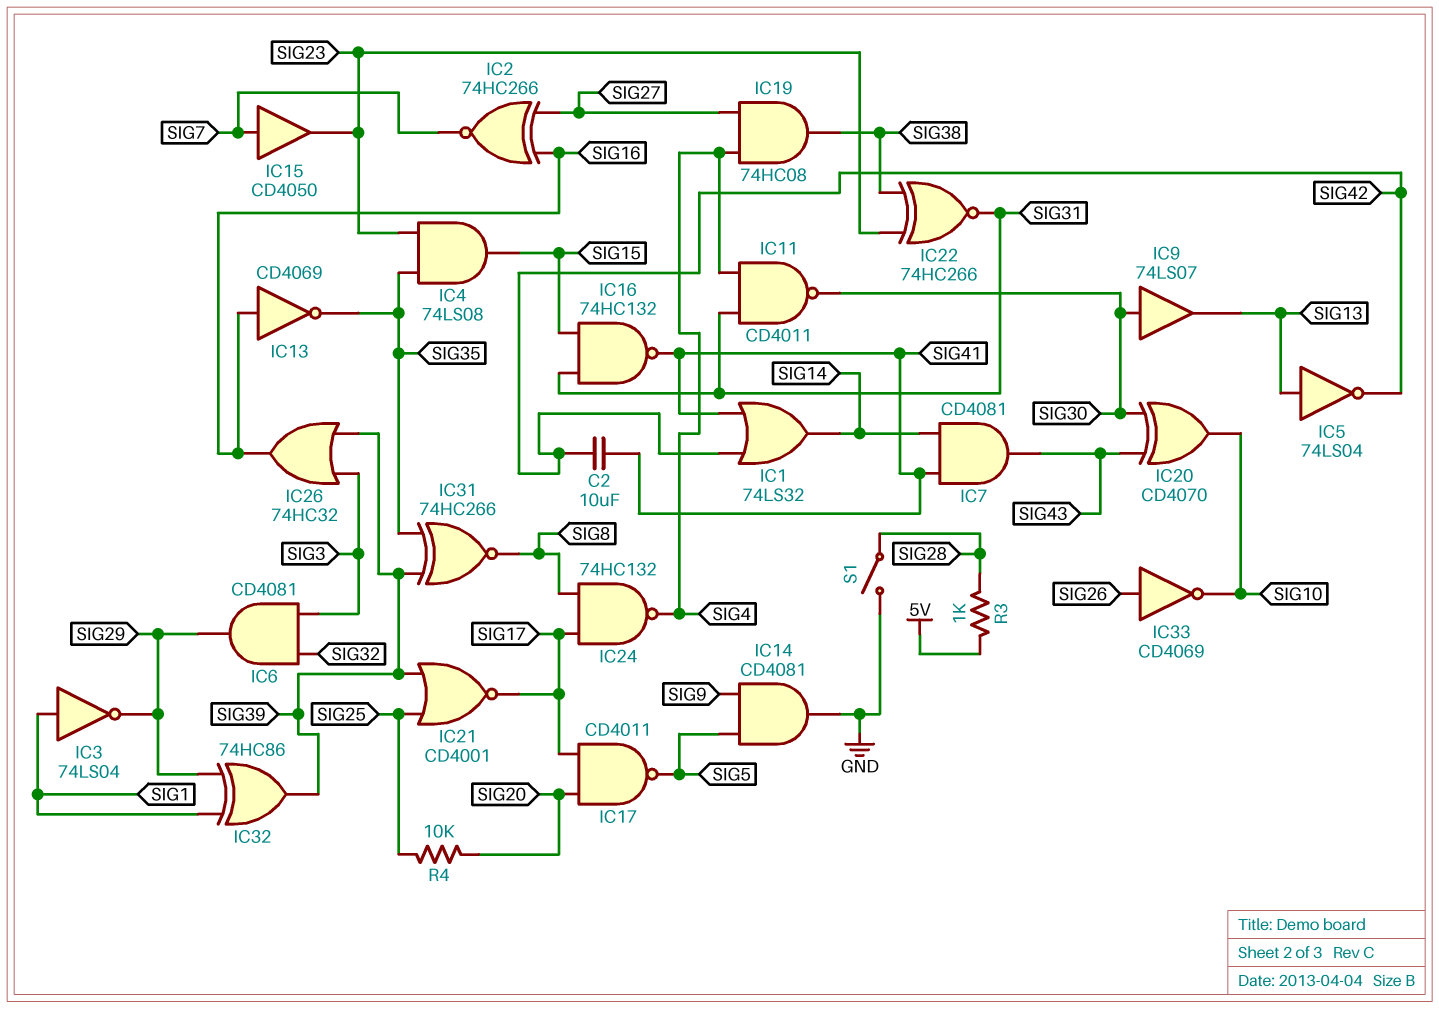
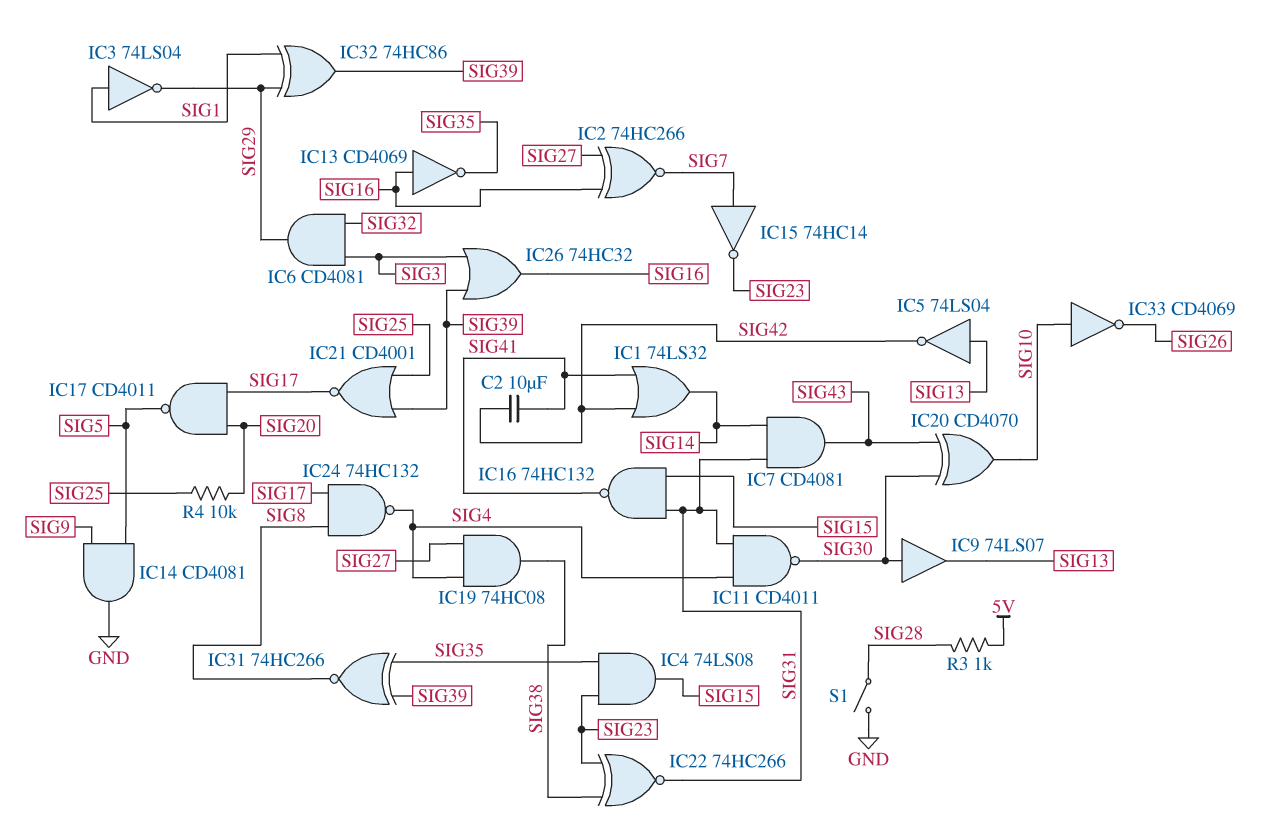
IC7: AND CD4081 (in SIG14, in SIG41, out SIG43) -> AND CD4081 (in SIG14, in SIG31, out SIG43)
IC15: buffer CD4050 (in SIG7, out SIG23) -> NOT 74HC14 (in SIG7, out SIG23)
IC33: NOT CD4069 (in SIG26, out SIG10) -> NOT CD4069 (in SIG10, out SIG26)

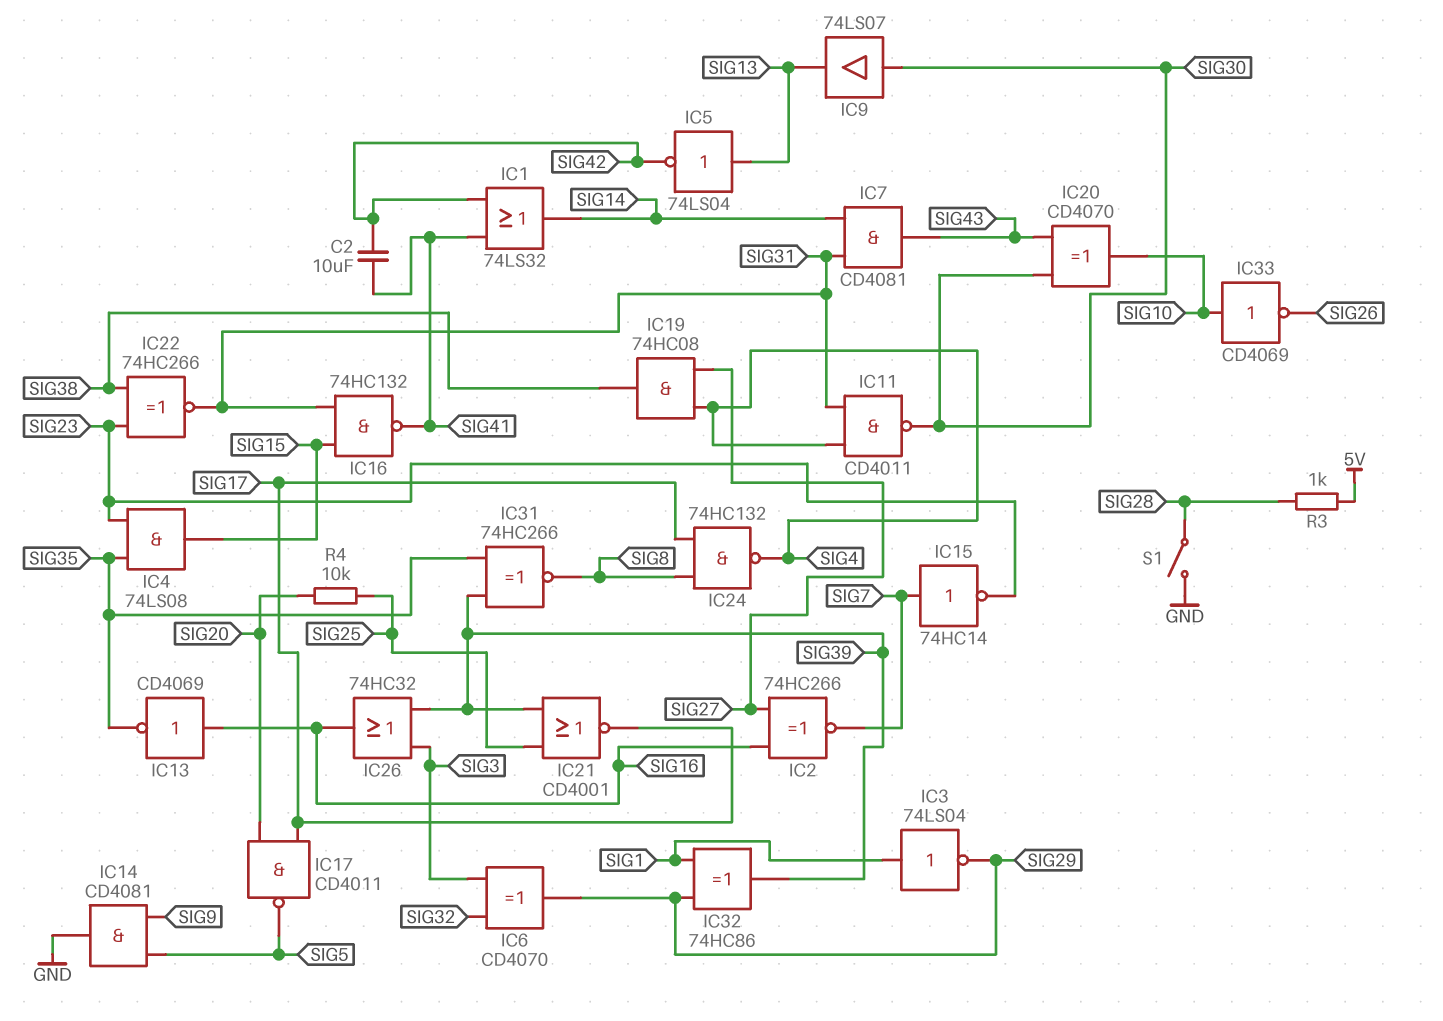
IC6: AND CD4081 (in SIG3, in SIG32, out SIG29) -> XOR CD4070 (in SIG3, in SIG32, out SIG29)

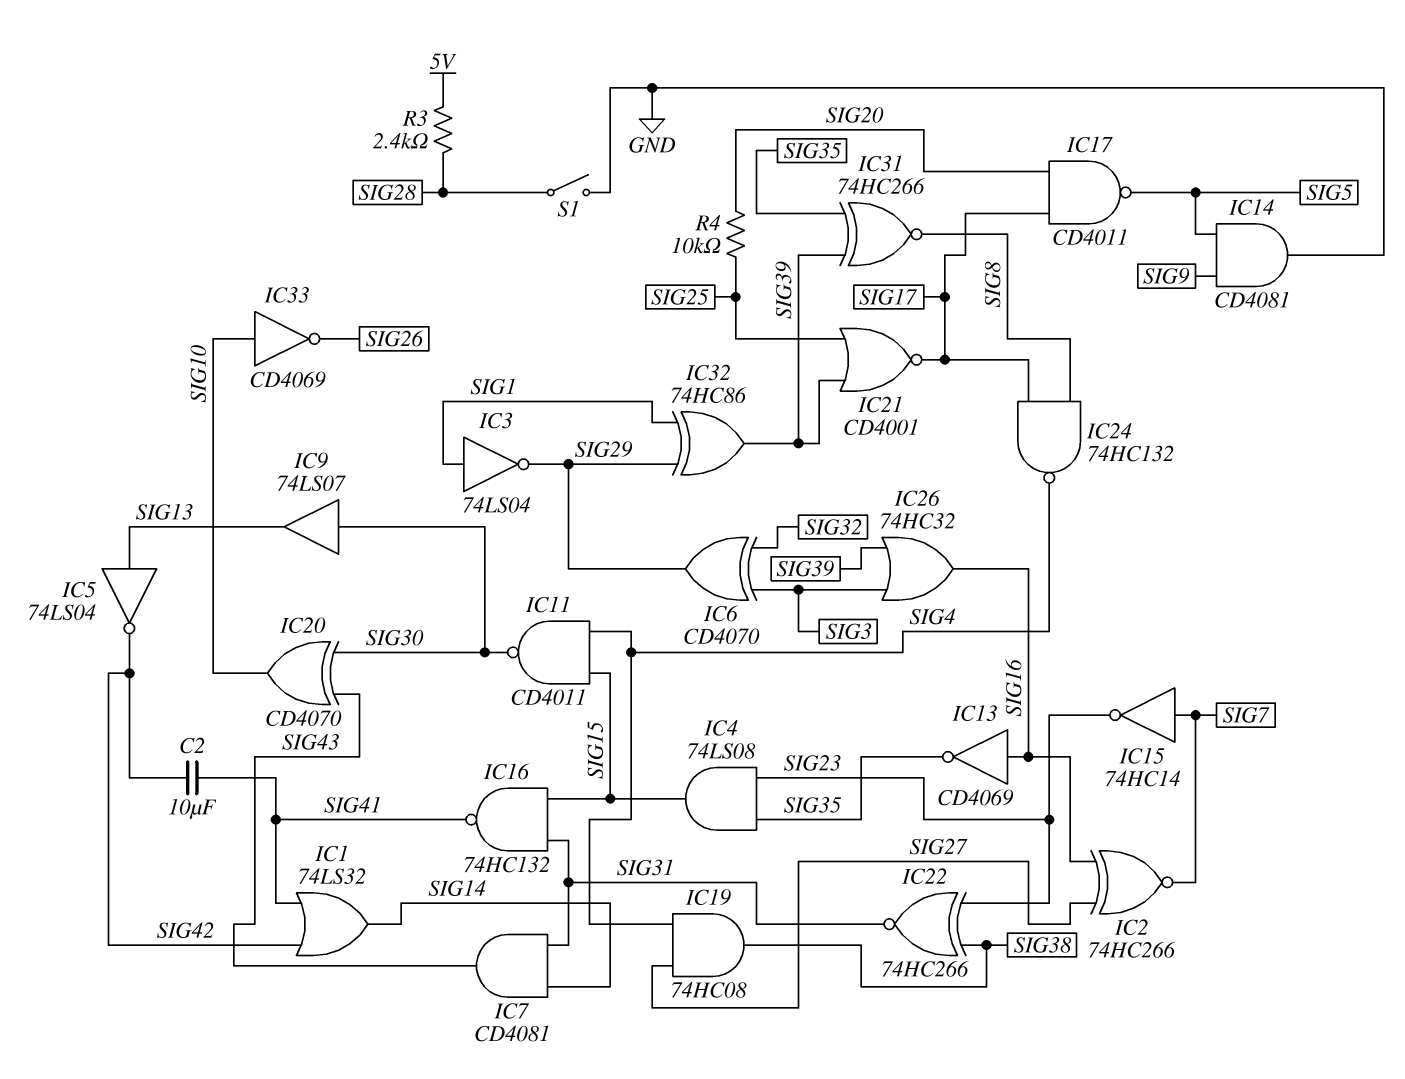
IC11: NAND CD4011 (in SIG4, in SIG31, out SIG30) -> NAND CD4011 (in SIG4, in SIG15, out SIG30)
R3: 1k (5V, SIG28) -> 2.4k (5V, SIG28)

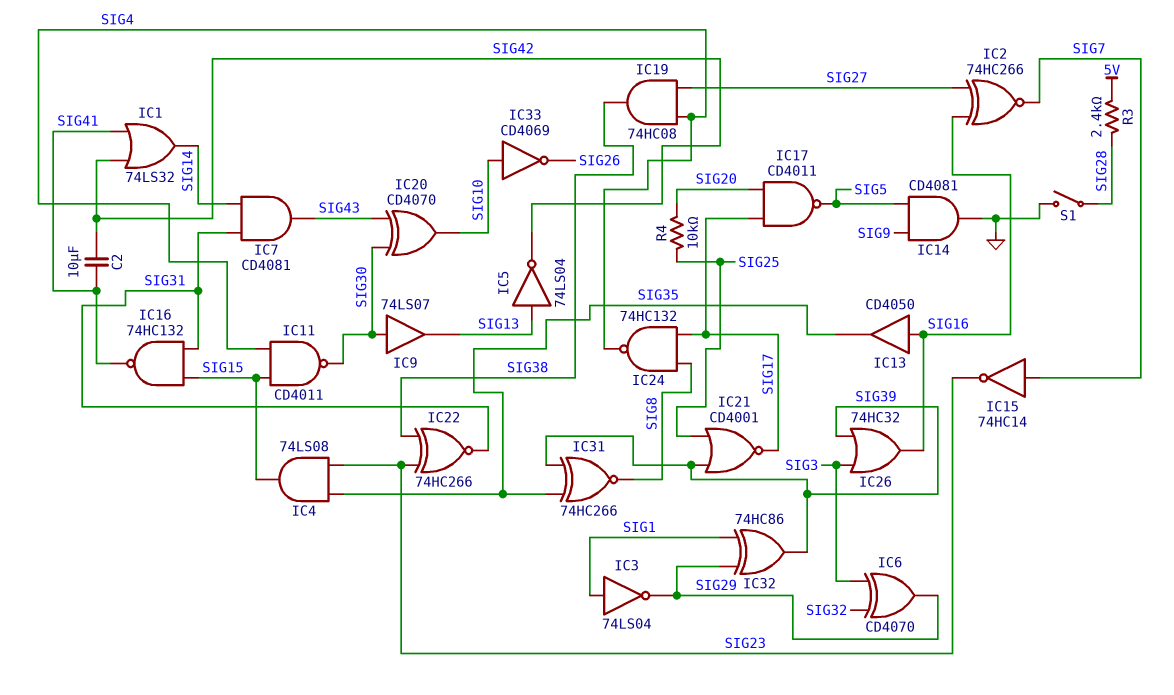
IC13: NOT CD4069 (in SIG16, out SIG35) -> buffer CD4050 (in SIG16, out SIG35)

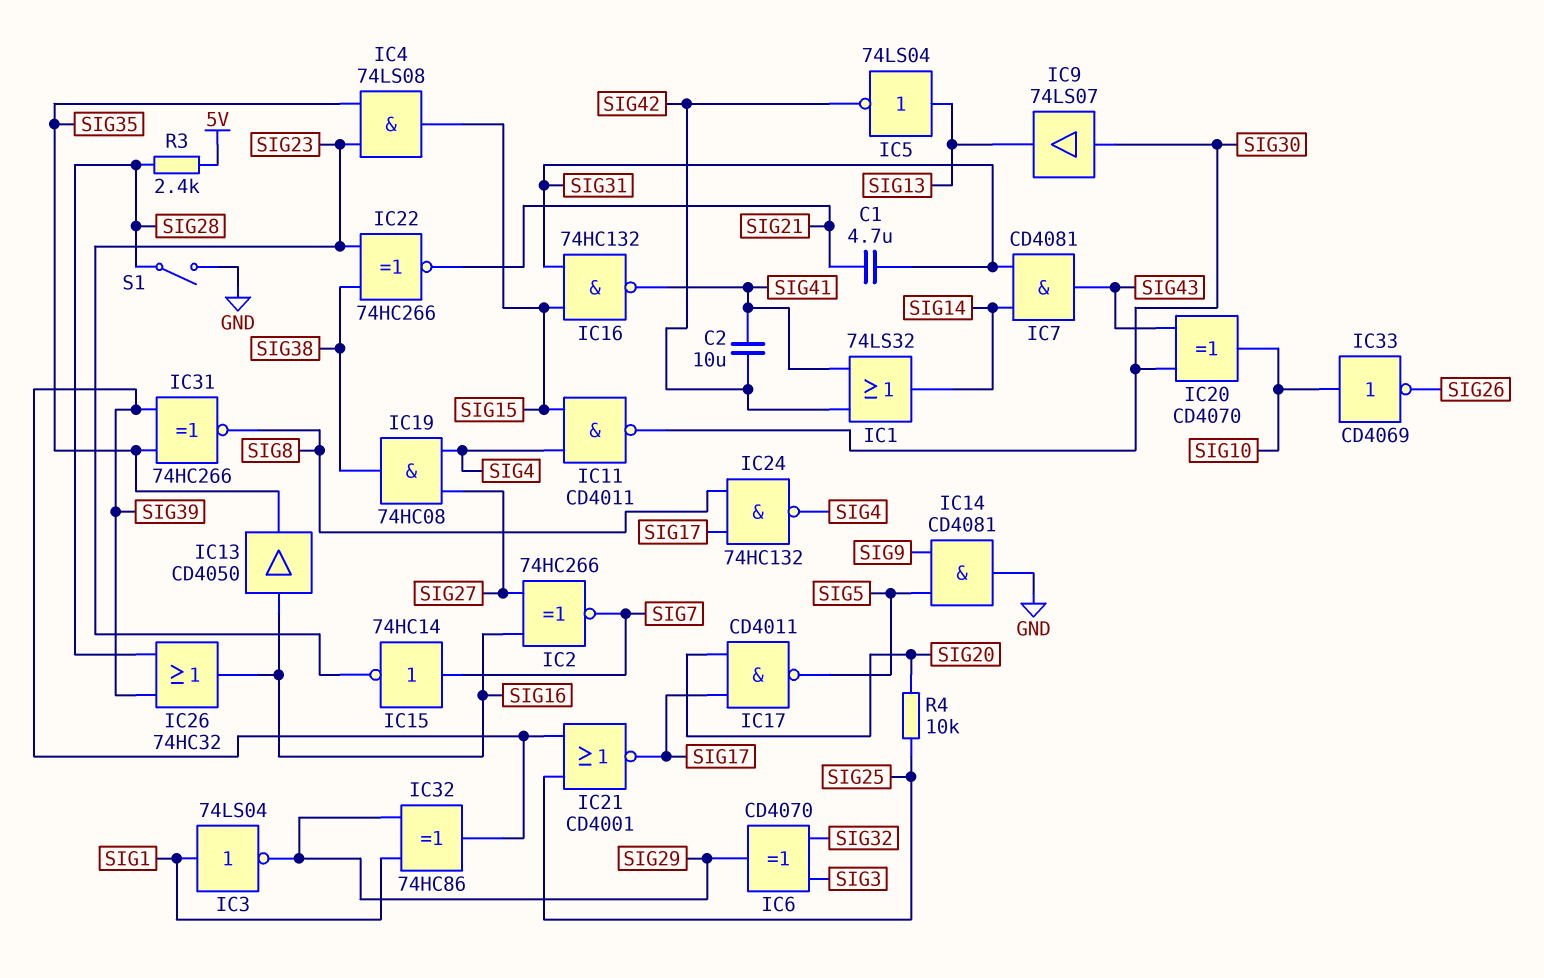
C1: none -> 4.7uF (SIG21, SIG31)
IC22: XNOR 74HC266 (in SIG23, in SIG38, out SIG31) -> XNOR 74HC266 (in SIG23, in SIG38, out SIG21)
IC26: OR 74HC32 (in SIG3, in SIG39, out SIG16) -> OR 74HC32 (in SIG28, in SIG39, out SIG16)

